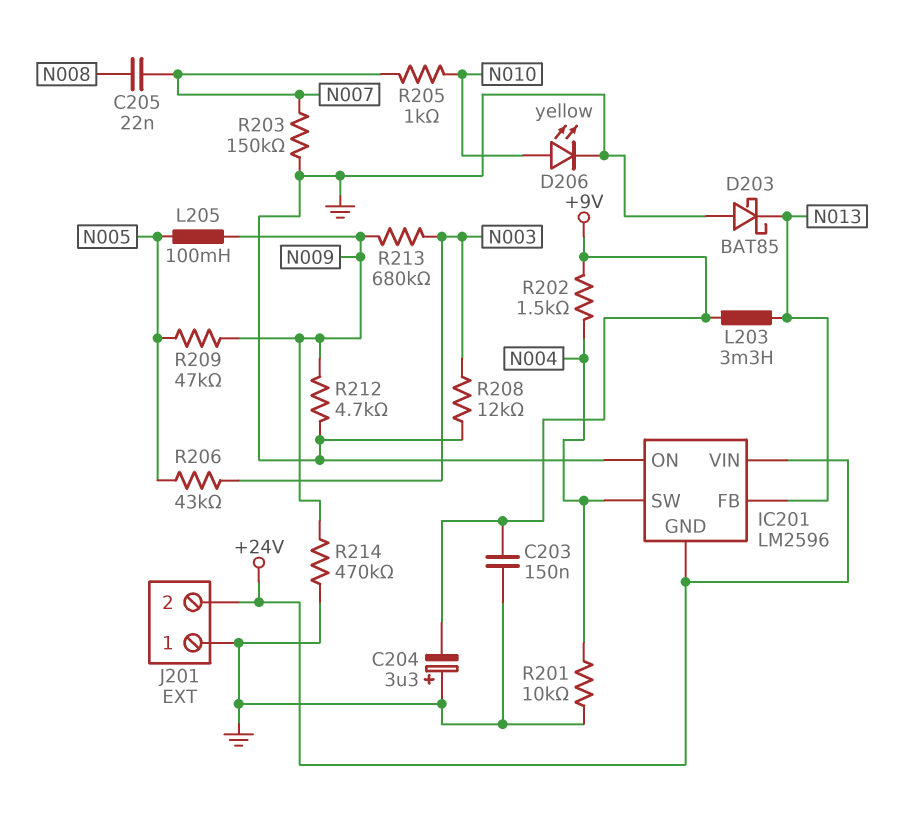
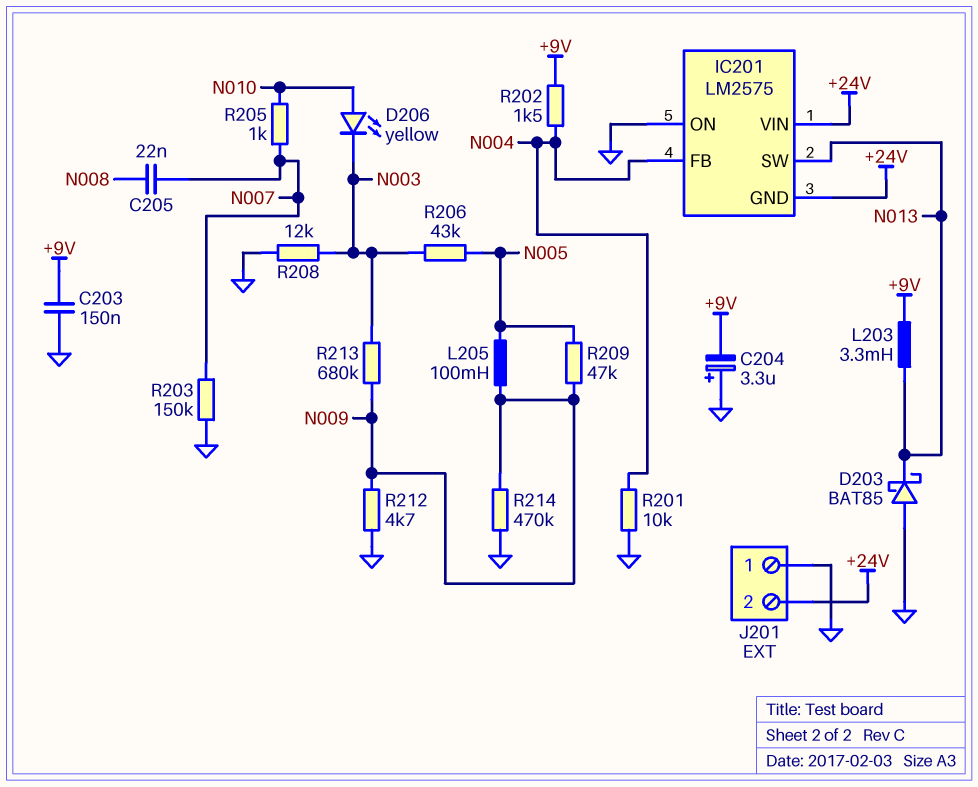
D206: LED yellow (A N010, K GND) -> LED yellow (A N010, K N003)
IC201: LM2596 -> LM2575
IC201 pin FB: N013 -> N004
IC201 pin SW: N004 -> N013

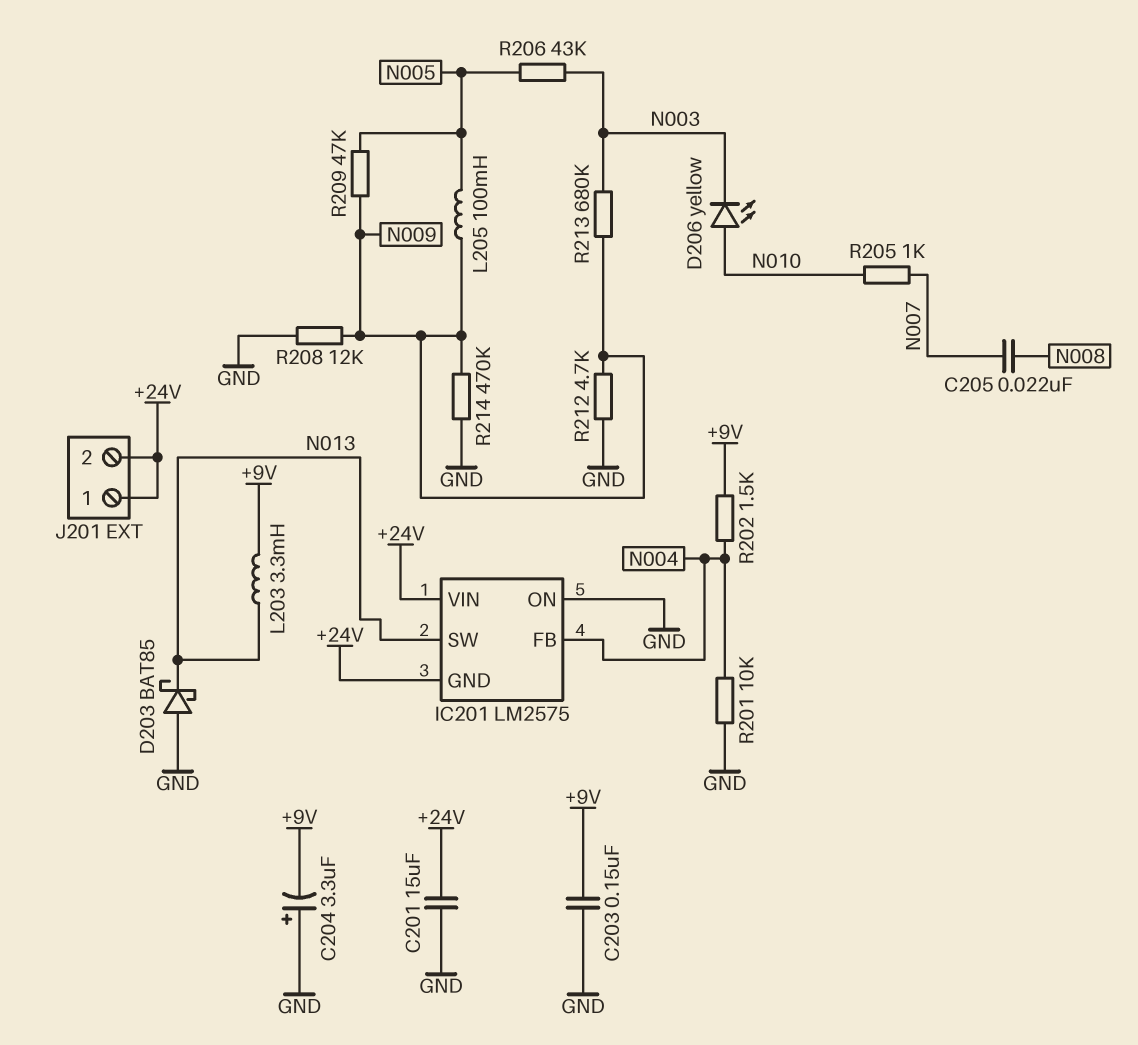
C201: none -> 15uF (+24V, GND)
J201 pin 1: GND -> +24V
R203: 150k (GND, N007) -> none
R208: 12k (GND, N003) -> 12k (GND, N009)

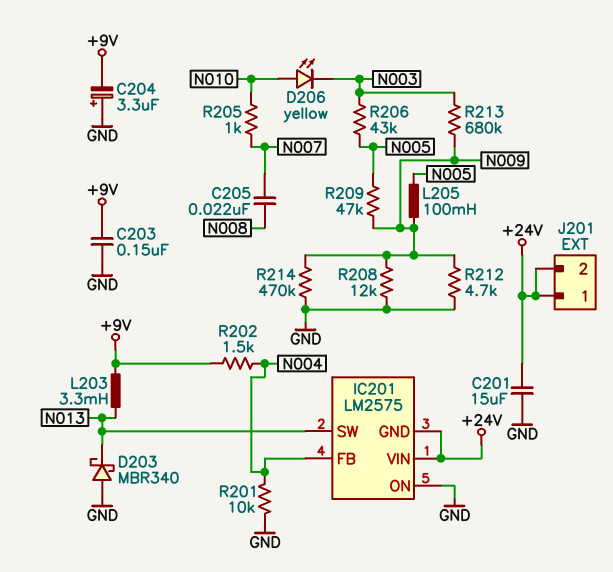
D203: schottky BAT85 (A GND, K N013) -> schottky MBR340 (A GND, K N013)

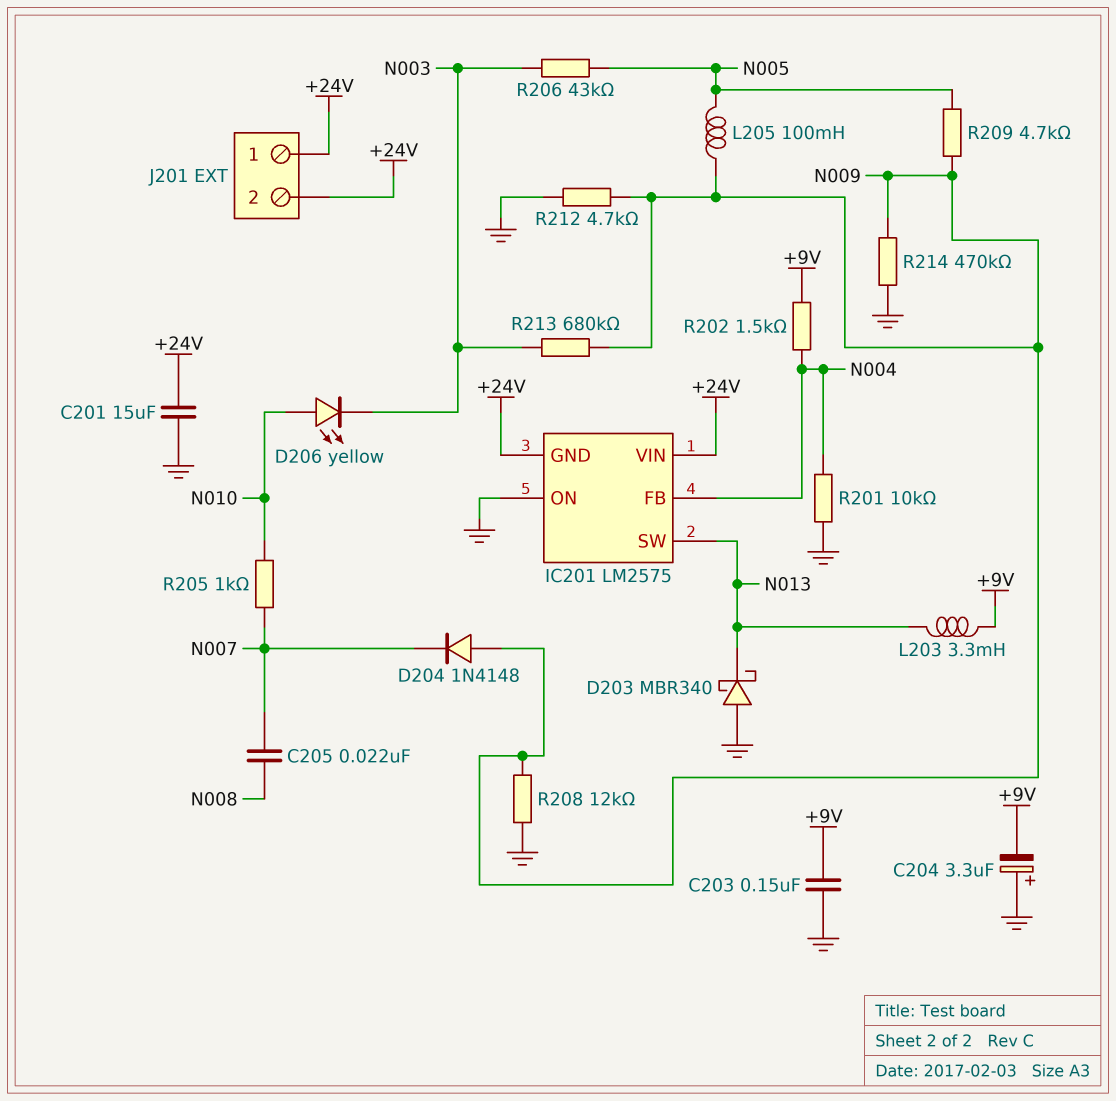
D204: none -> diode 1N4148 (A N009, K N007)
R209: 47k (N005, N009) -> 4.7k (N005, N009)

